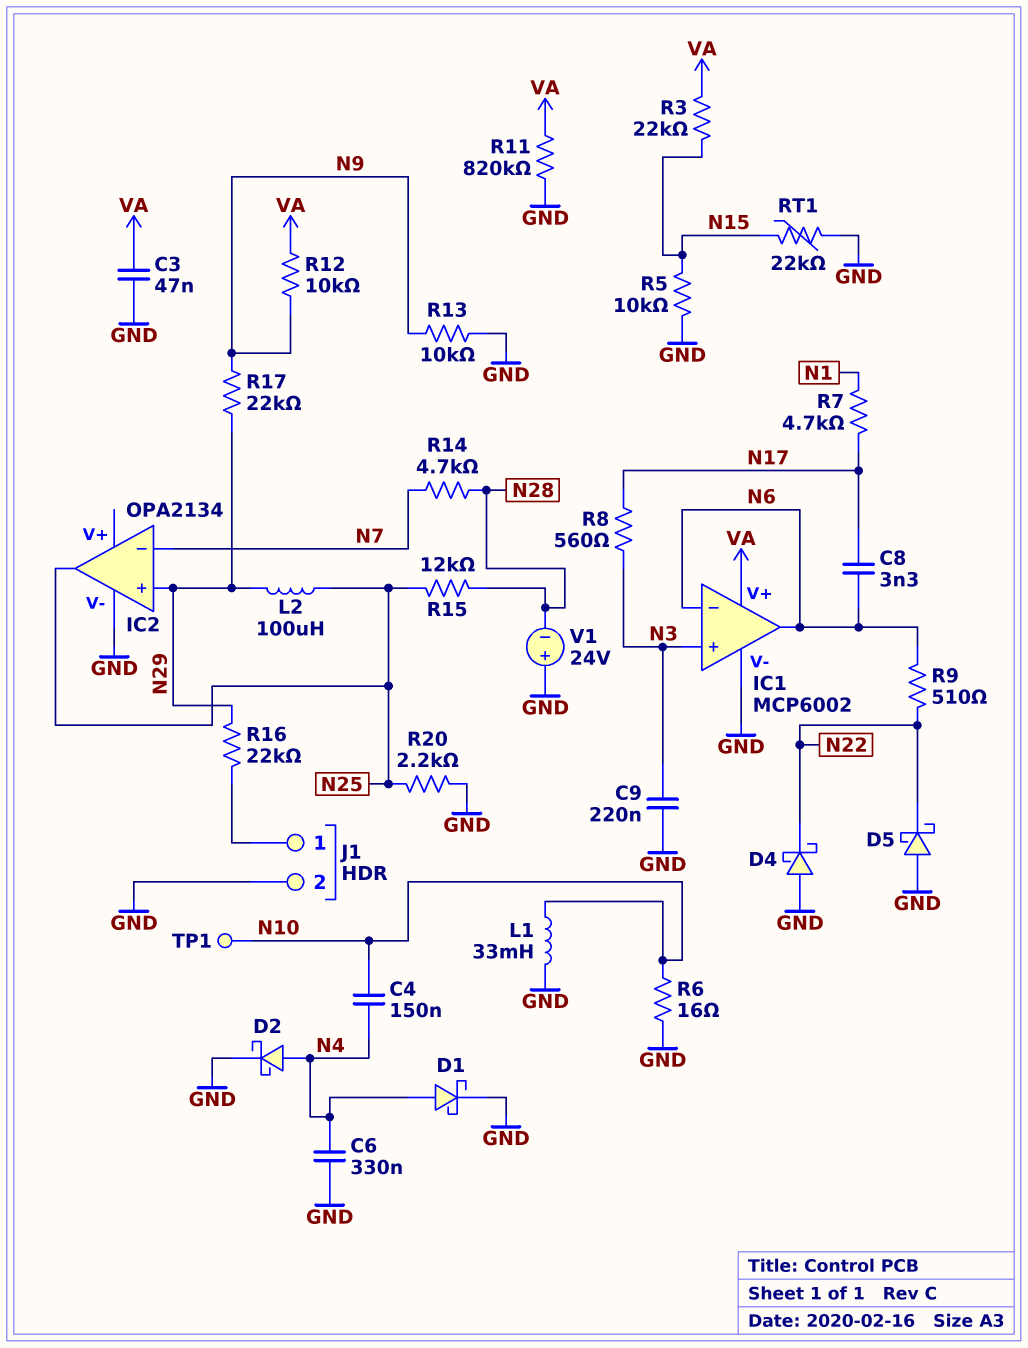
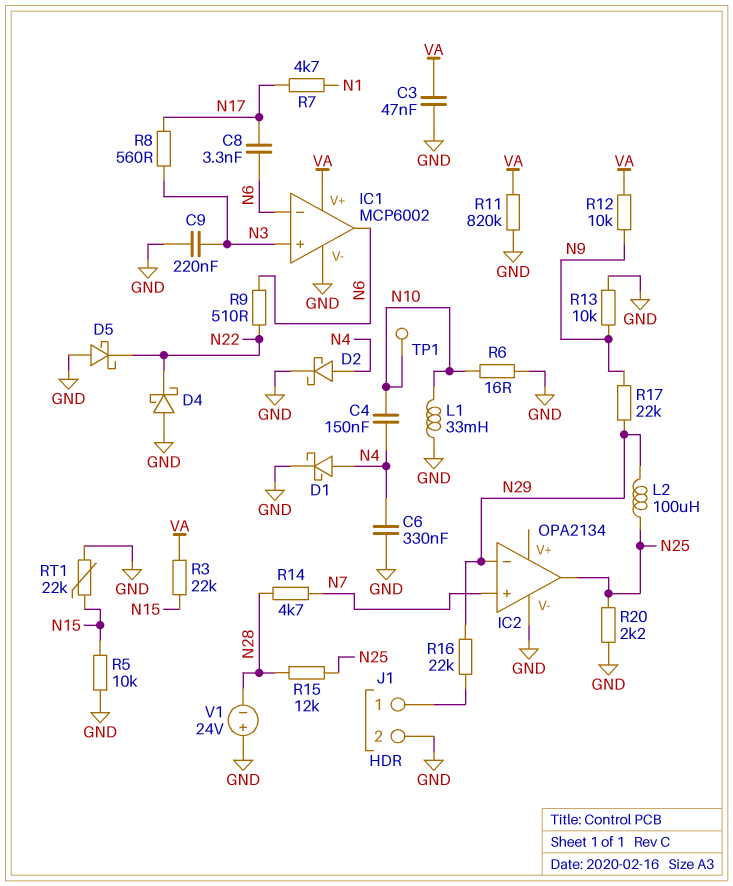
IC2 pin in+: N29 -> N7
IC2 pin in-: N7 -> N29

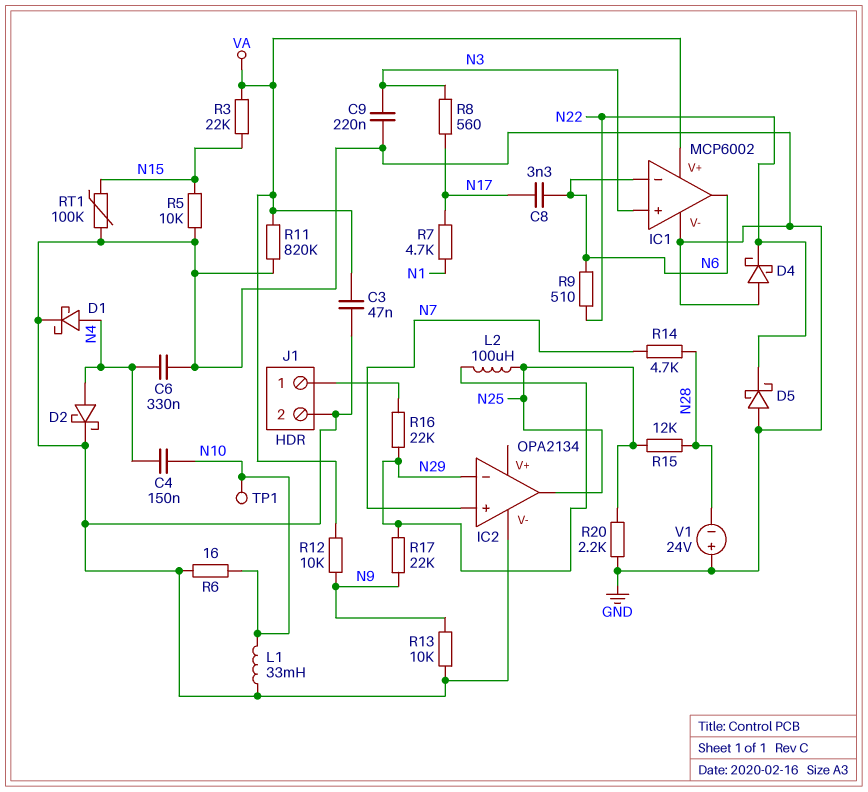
RT1: 22k (GND, N15) -> 100k (GND, N15)

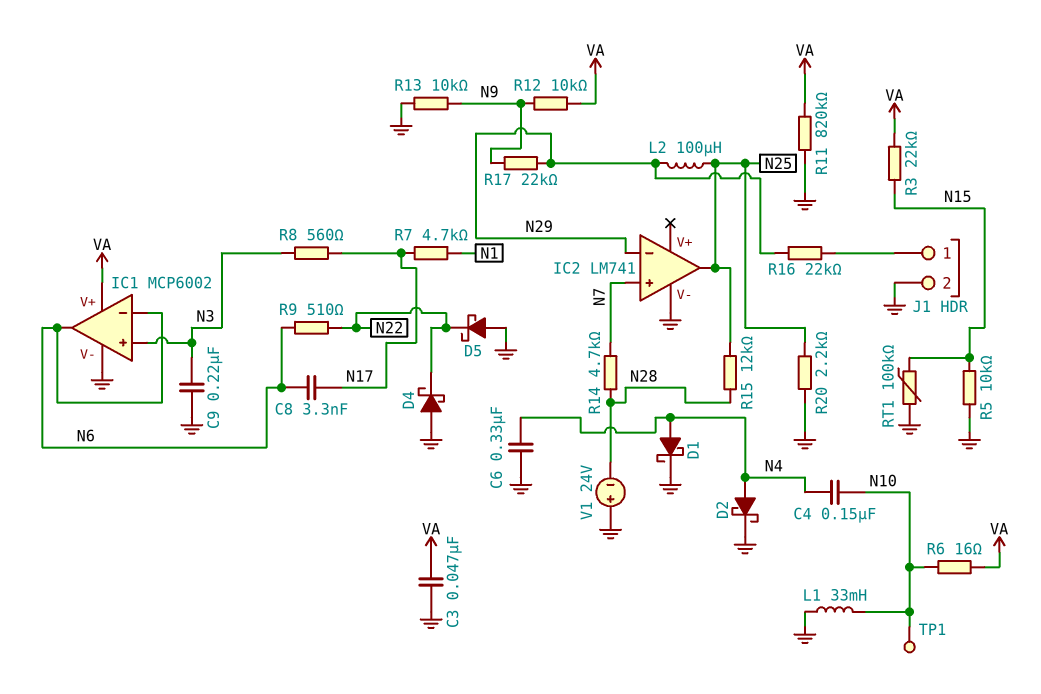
IC2: OPA2134 -> LM741
R6: 16 (GND, N10) -> 16 (N10, VA)

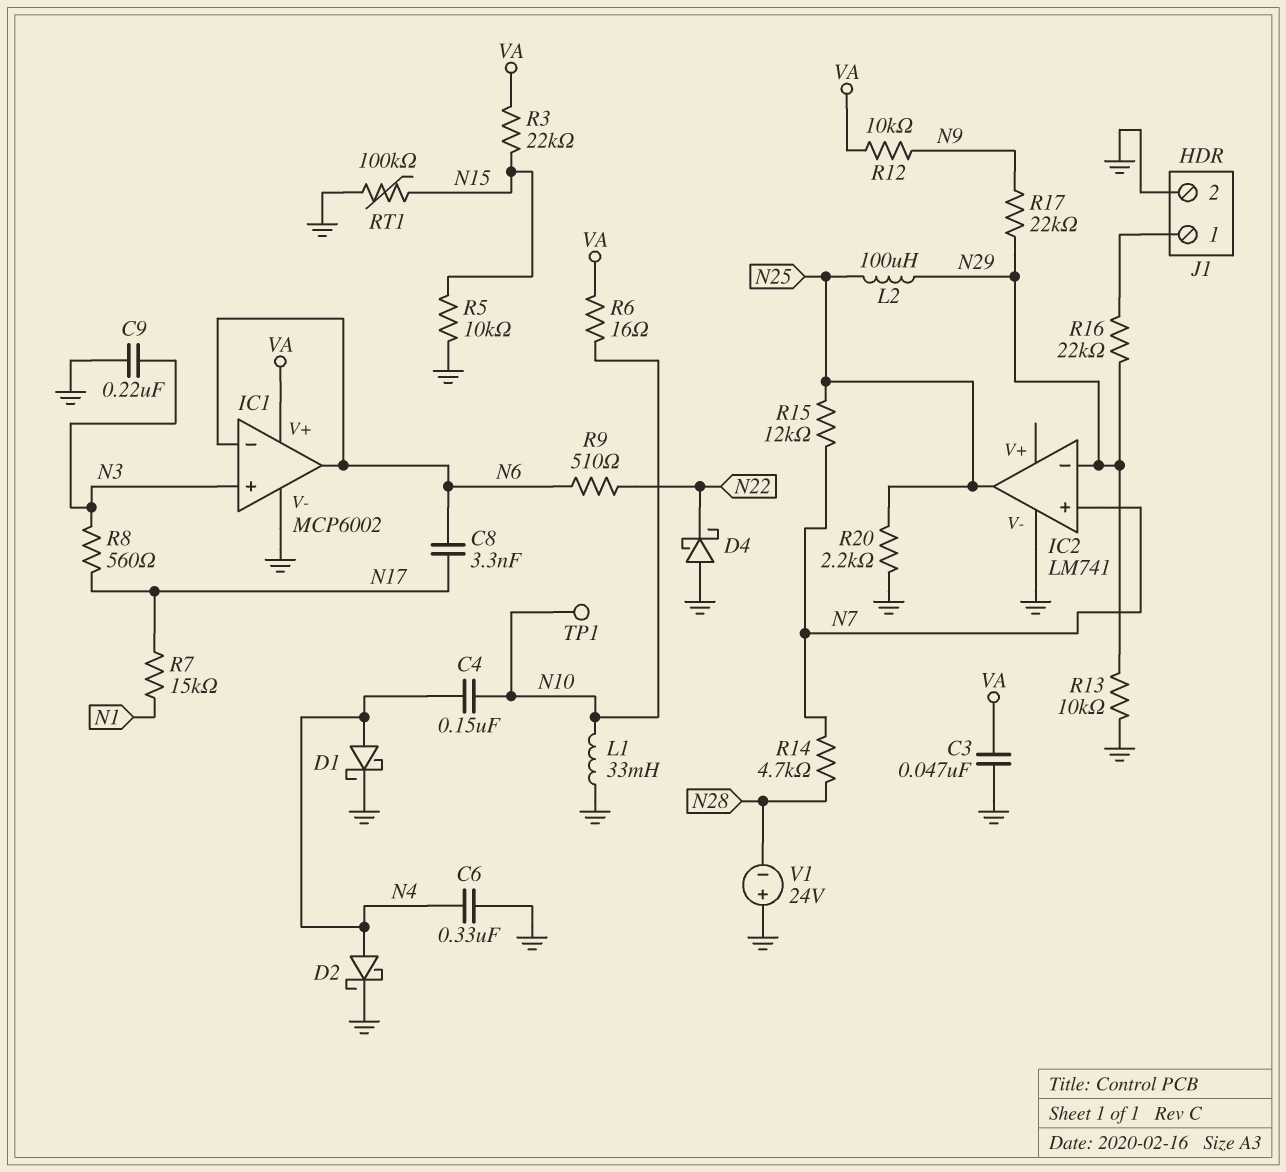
D5: schottky (A GND, K N22) -> none
R7: 4.7k (N1, N17) -> 15k (N1, N17)
R11: 820k (GND, VA) -> none
R13: 10k (GND, N9) -> 10k (GND, N29)
R15: 12k (N25, N28) -> 12k (N7, N25)

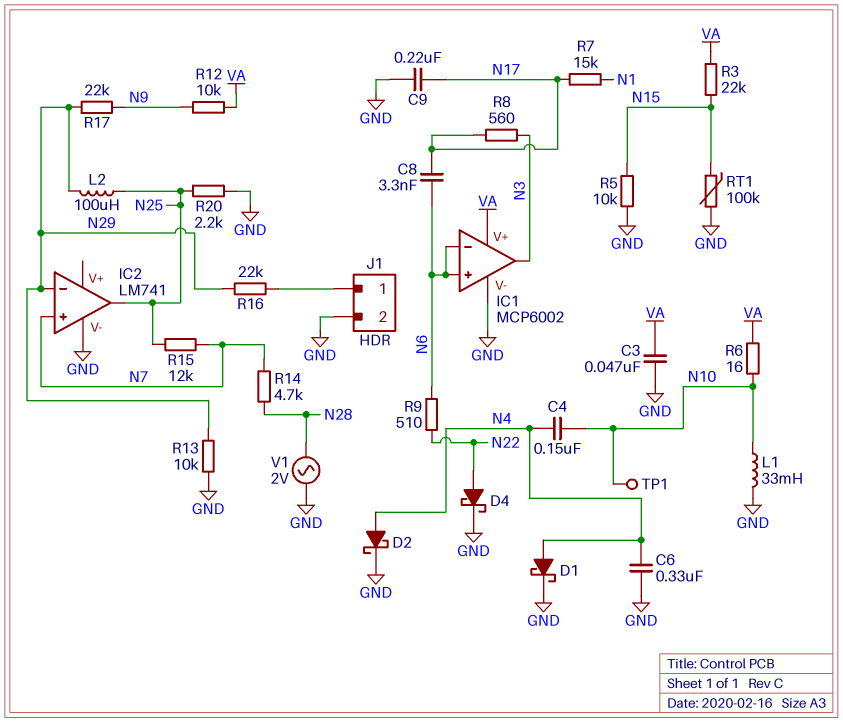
C9: 220nF (GND, N3) -> 220nF (GND, N17)
D4: schottky (A GND, K N22) -> schottky (A N22, K GND)
IC1 pin in+: N3 -> N6
IC1 pin out: N6 -> N3
V1: 24V (plus GND, minus N28) -> AC 2V (GND, N28)

